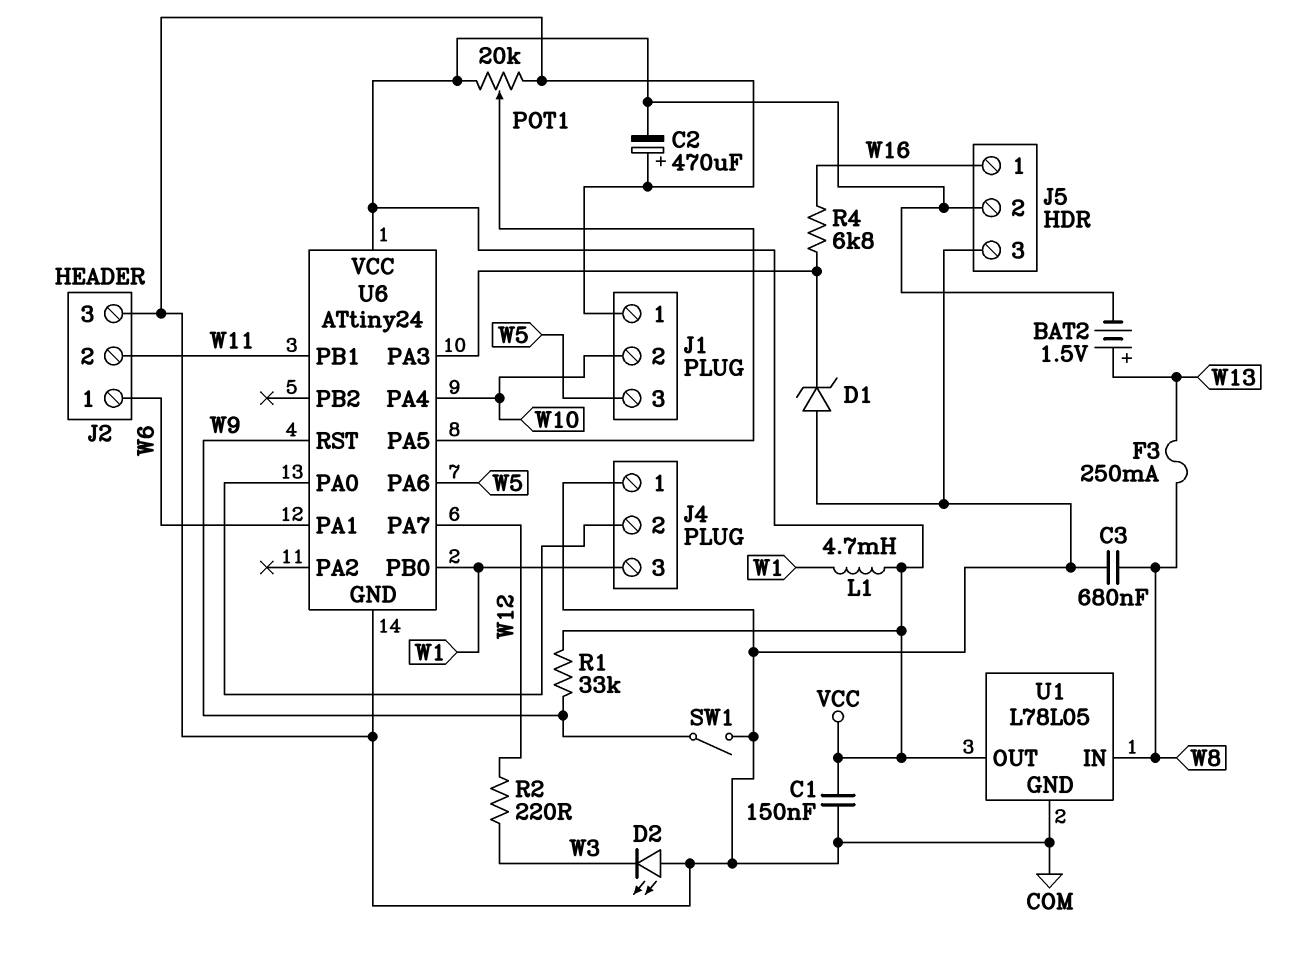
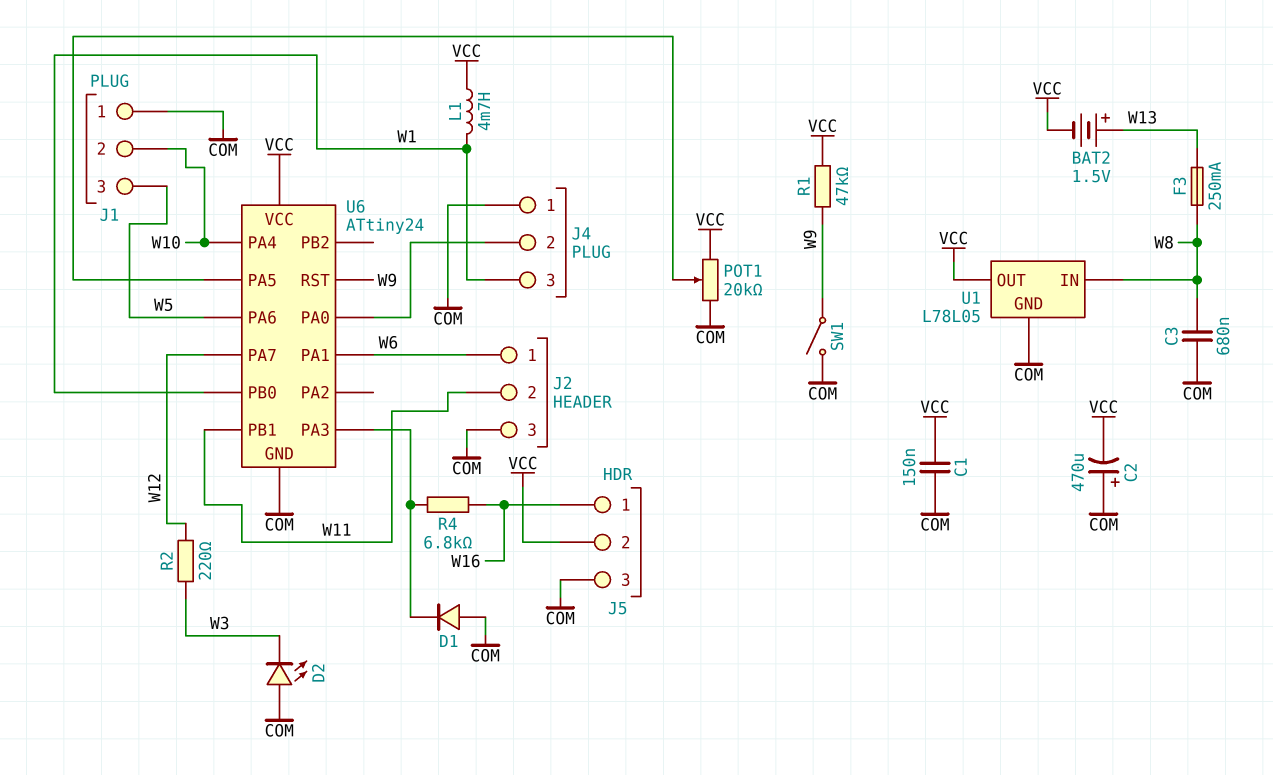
D1: zener (A COM, K U6/PA3) -> diode (A COM, K U6/PA3)
R1: 33k (VCC, W9) -> 47k (VCC, W9)

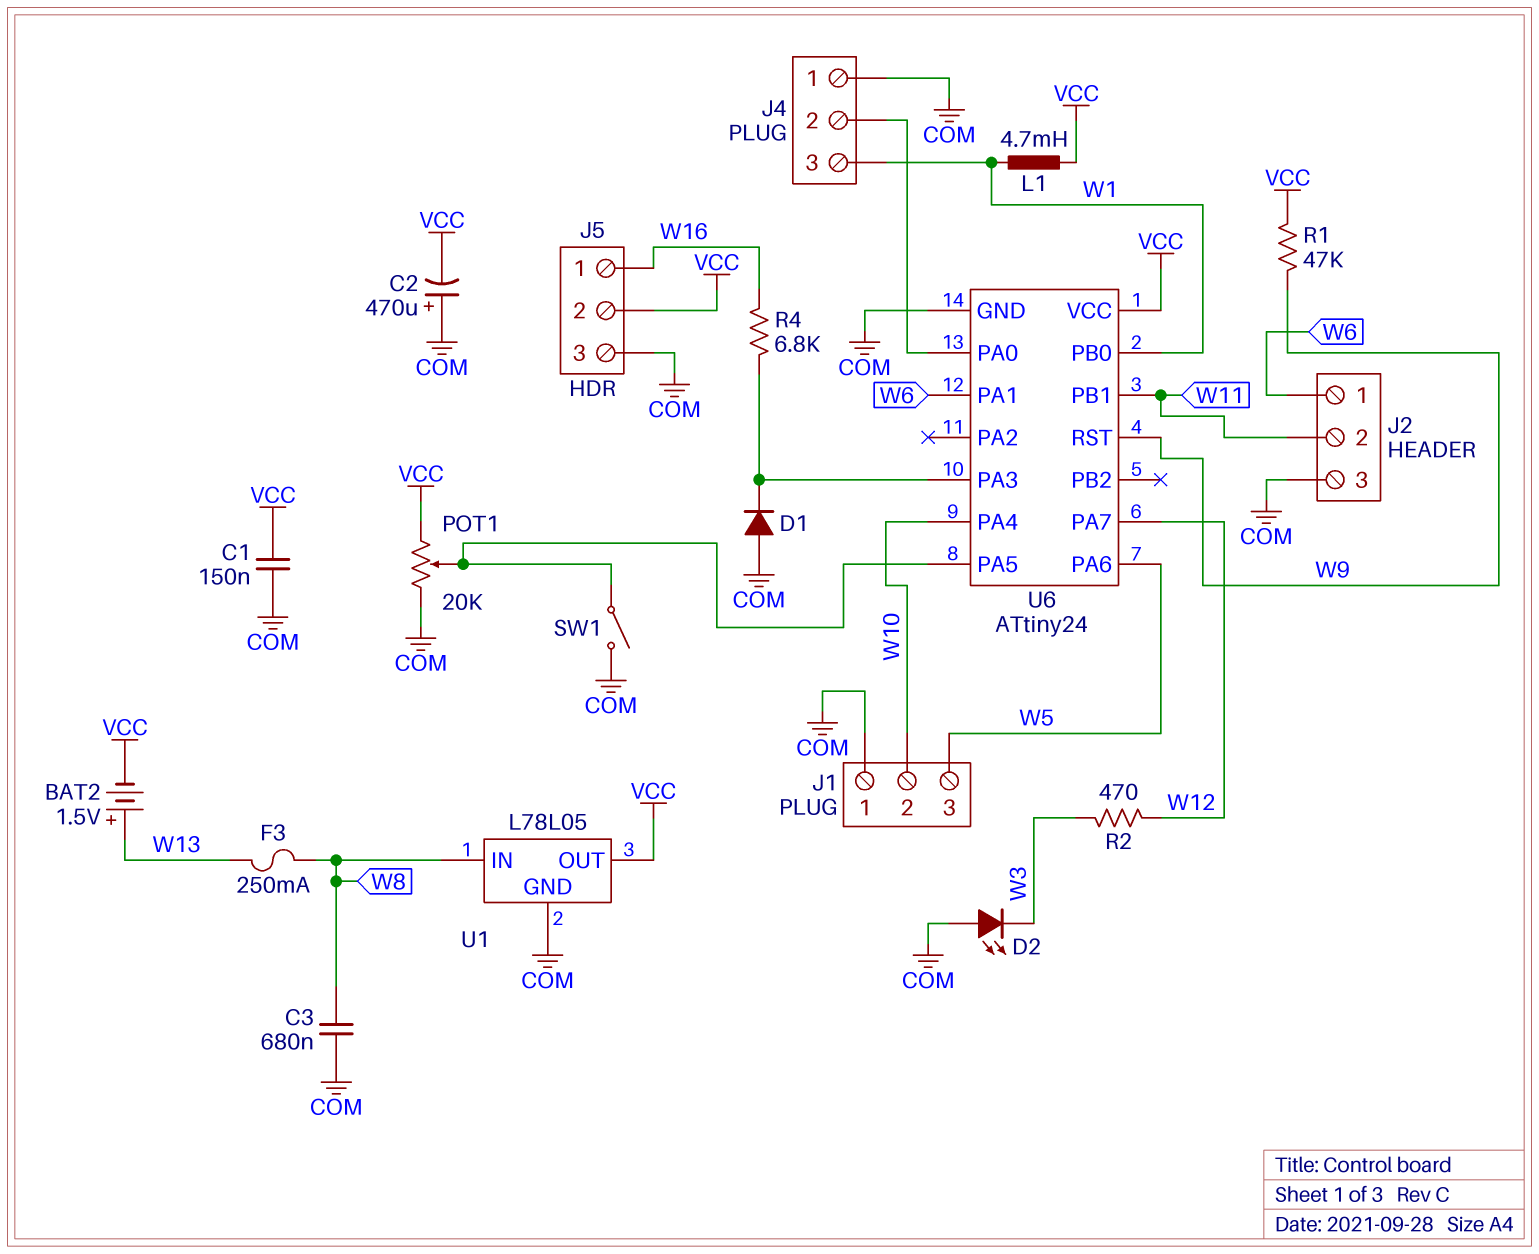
R2: 220 (W3, W12) -> 470 (W3, W12)
SW1: switch (COM, W9) -> switch (COM, U6/PA5)

